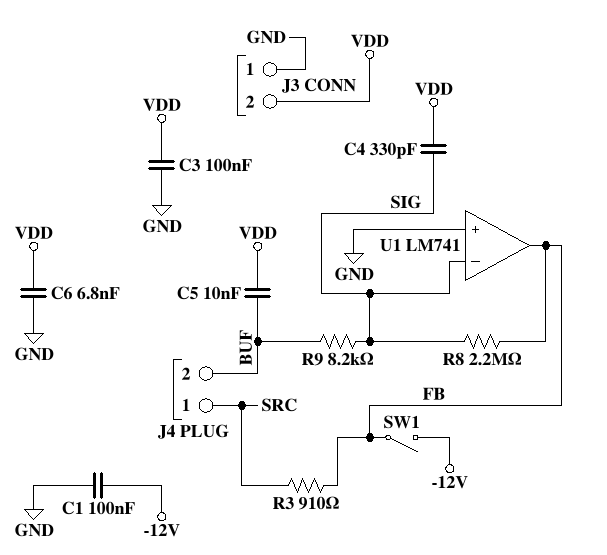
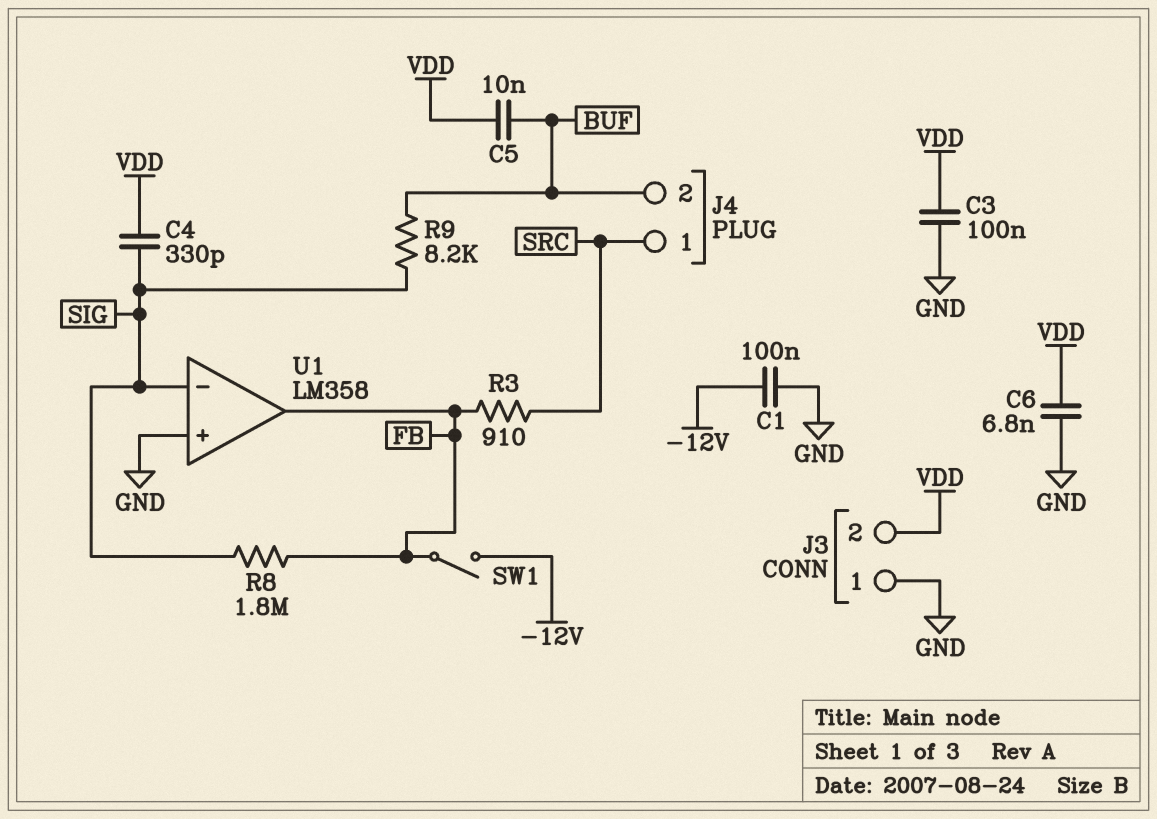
R8: 2.2M (FB, SIG) -> 1.8M (FB, SIG)
U1: LM741 -> LM358

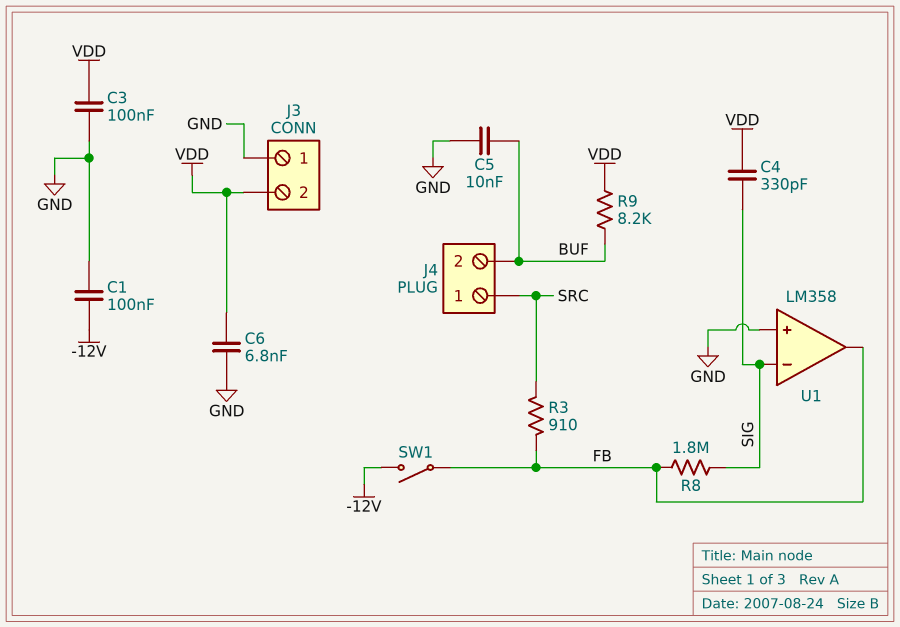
C5: 10nF (BUF, VDD) -> 10nF (BUF, GND)
R9: 8.2k (BUF, SIG) -> 8.2k (BUF, VDD)

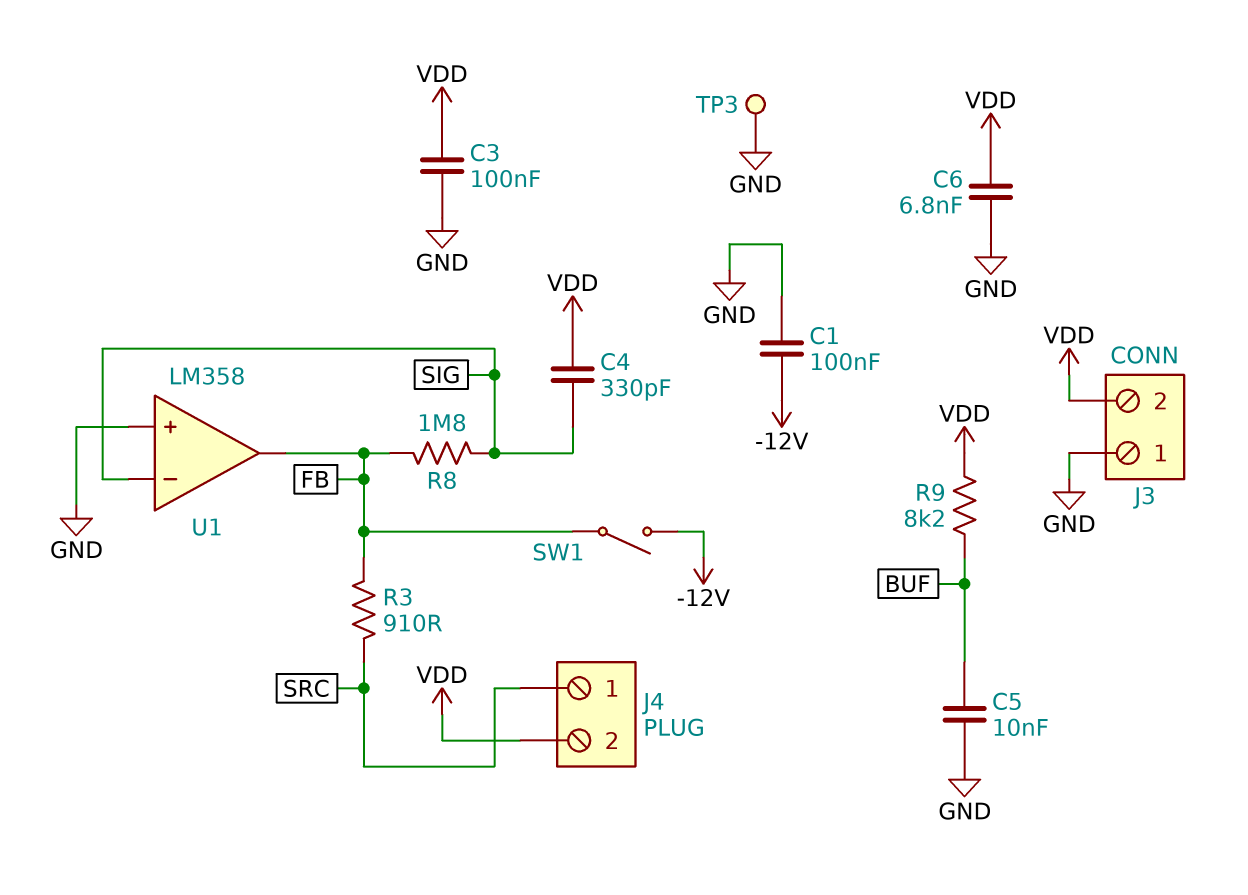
J4 pin 2: BUF -> VDD
TP3: none -> test point (GND)

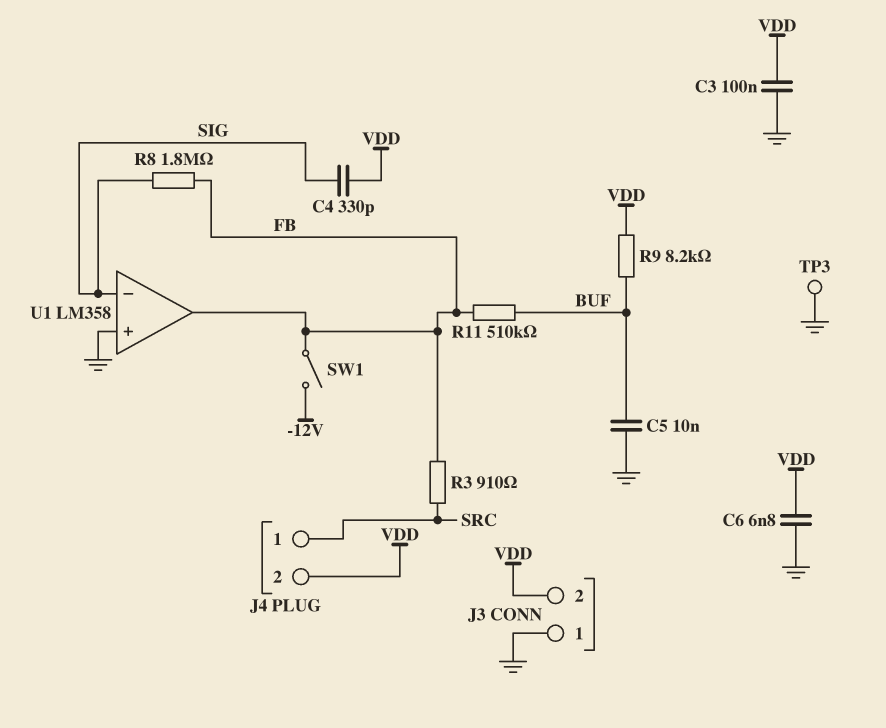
C1: 100nF (-12V, GND) -> none
R11: none -> 510k (BUF, FB)

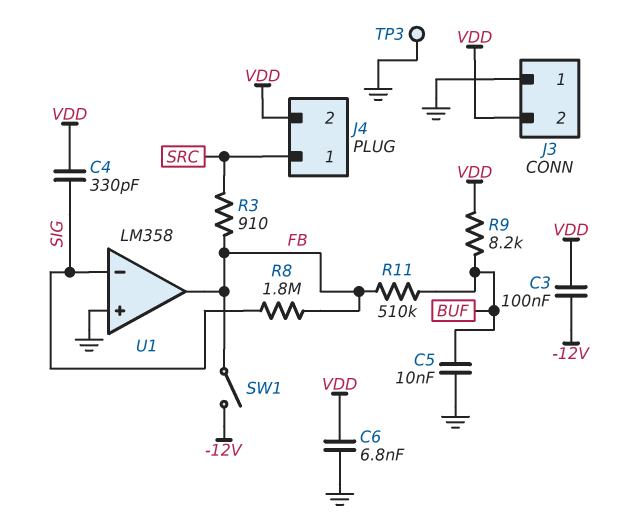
C3: 100nF (GND, VDD) -> 100nF (-12V, VDD)

